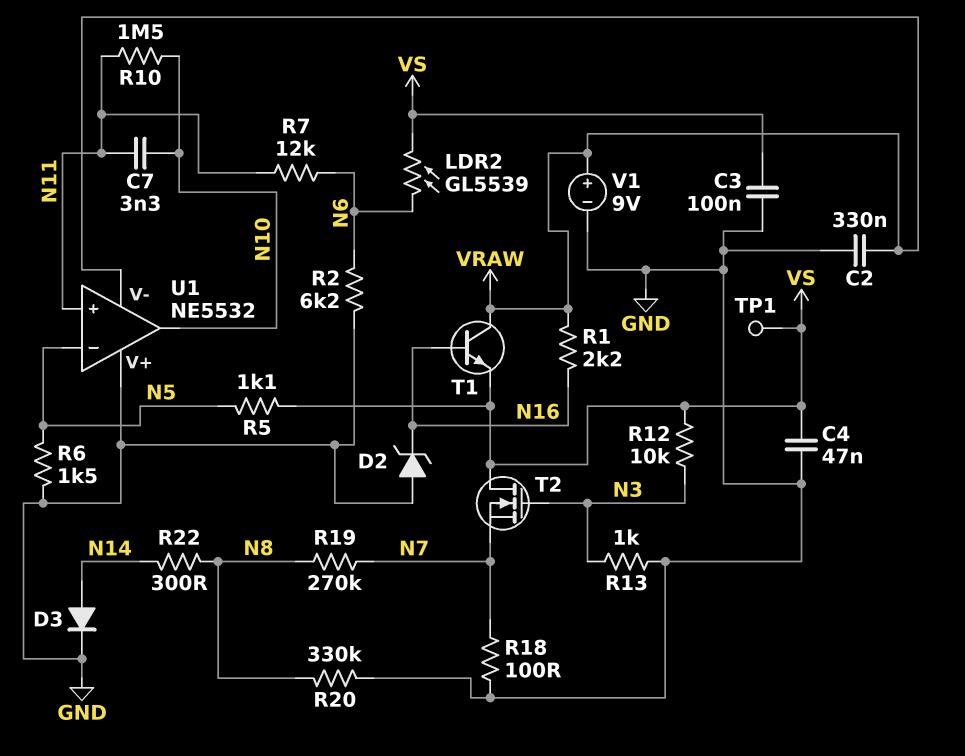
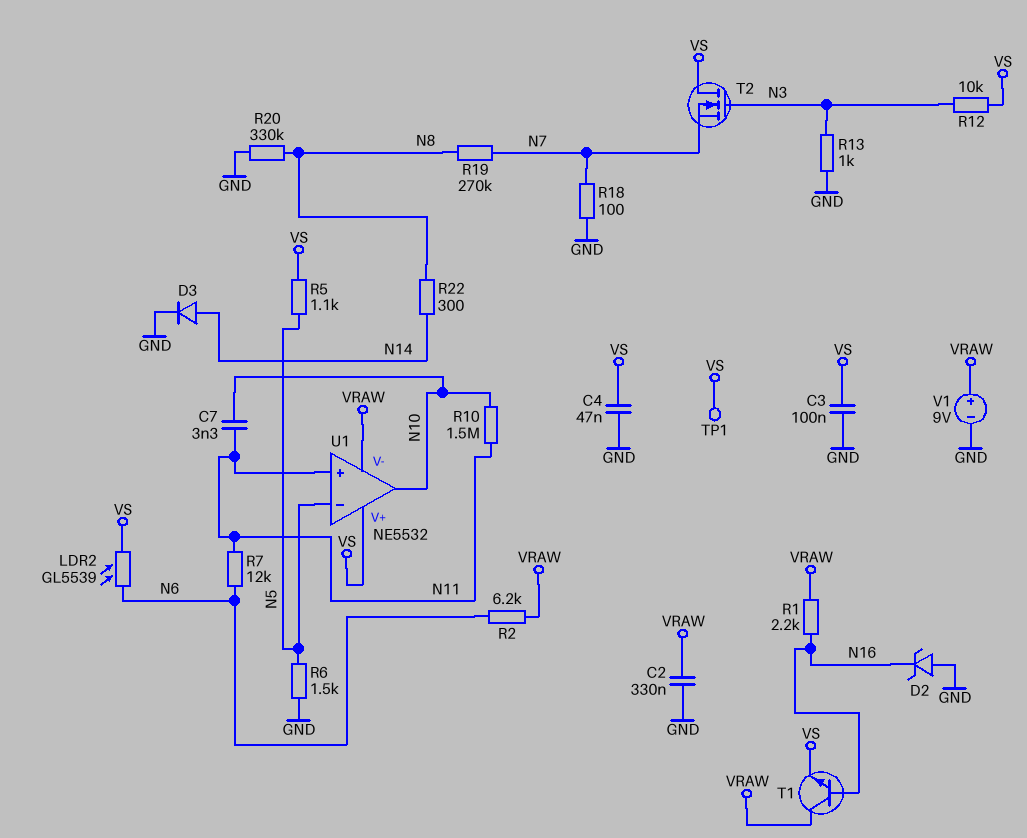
R2: 6.2k (GND, N6) -> 6.2k (N6, VRAW)
U1 pin V+: GND -> VS

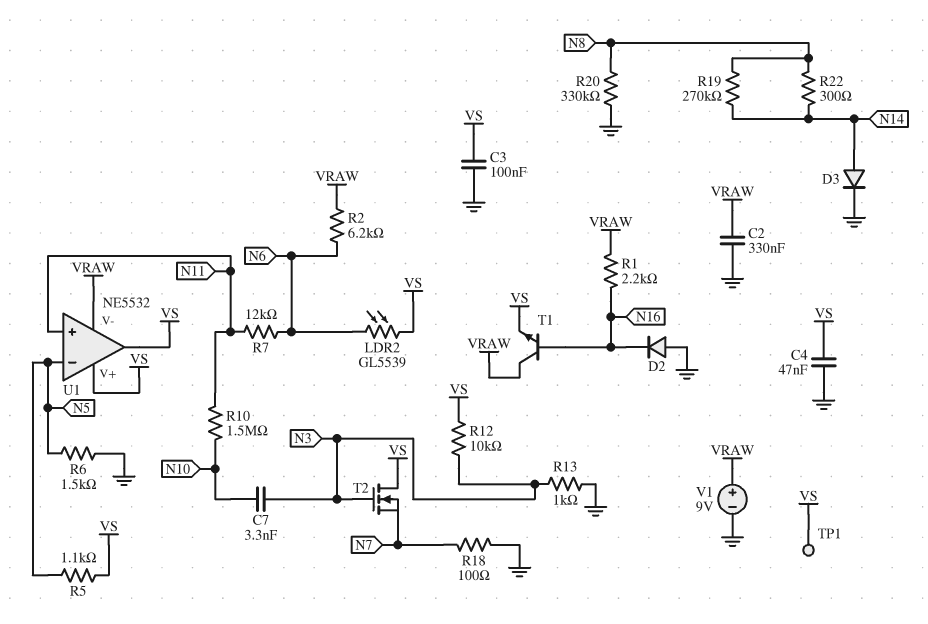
C7: 3.3nF (N10, N11) -> 3.3nF (N3, N10)
D2: zener (A GND, K N16) -> diode (A GND, K N16)
R19: 270k (N7, N8) -> 270k (N8, N14)
U1 pin out: N10 -> VS

